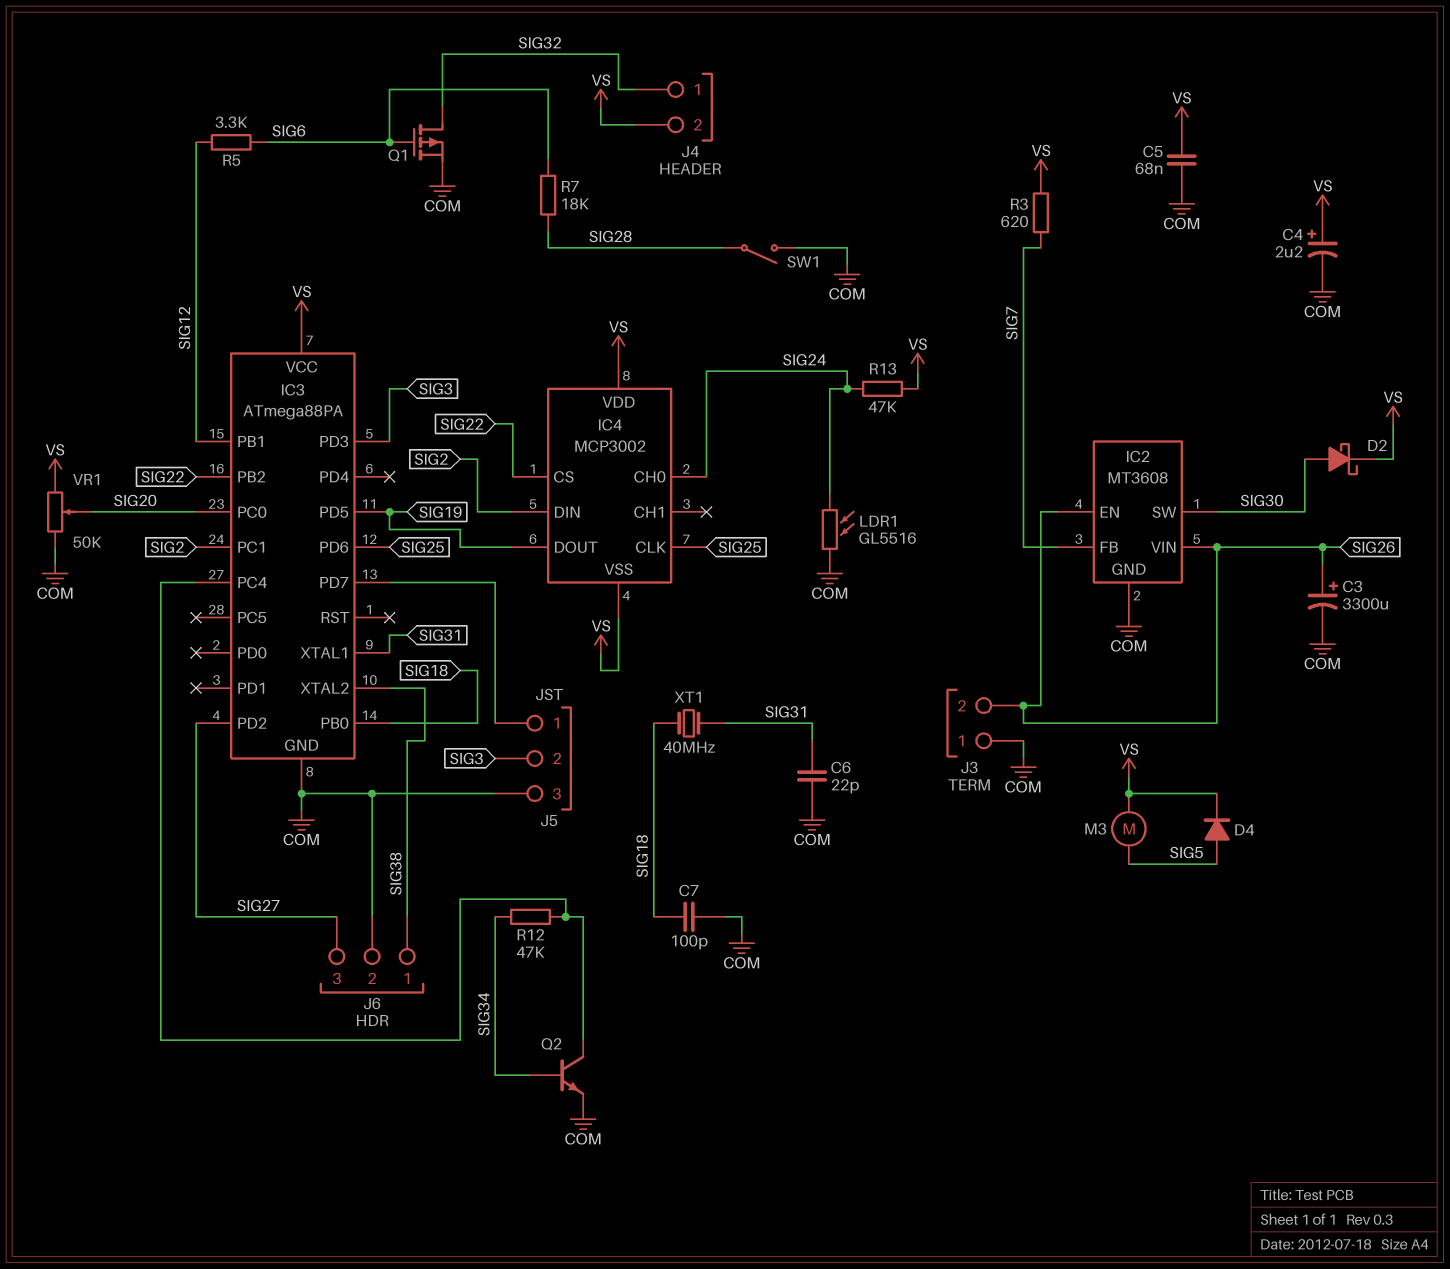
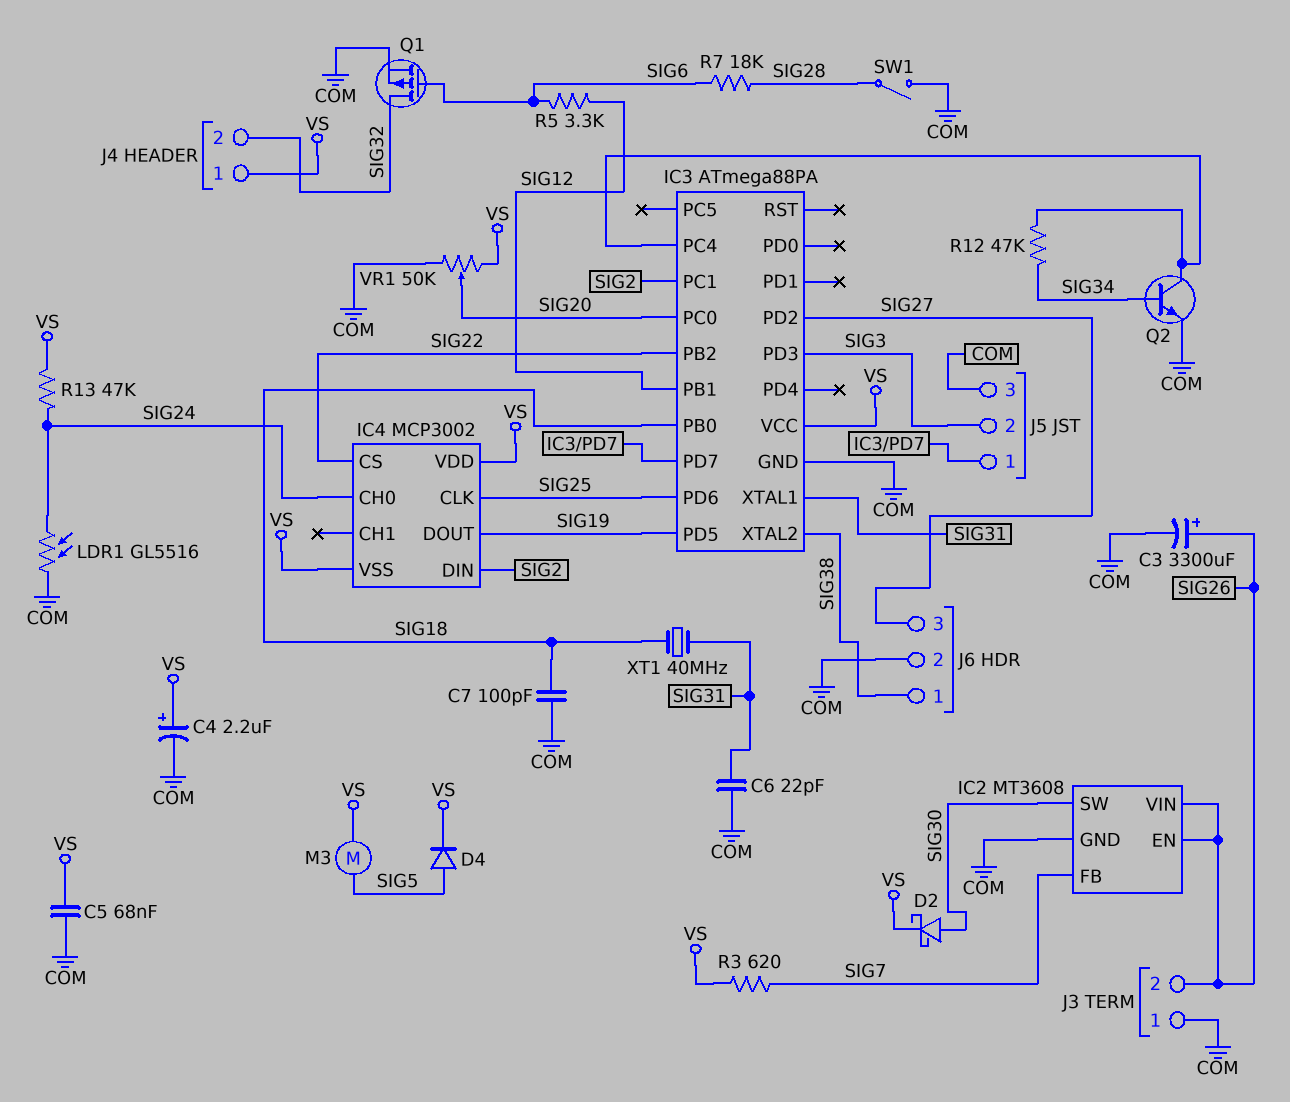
J4 pin 1: SIG32 -> VS
J4 pin 2: VS -> SIG32

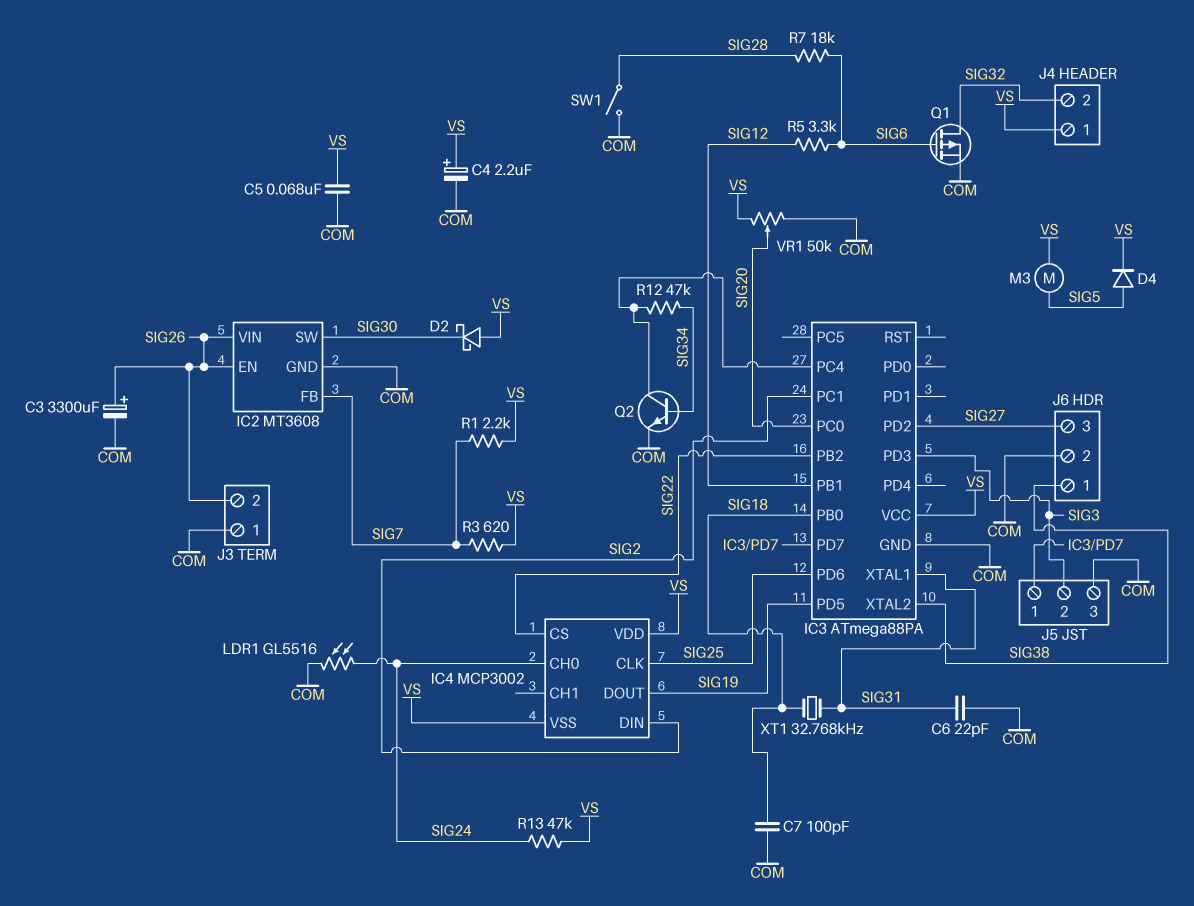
D2: schottky (A SIG30, K VS) -> schottky (A VS, K SIG30)
R1: none -> 2.2k (SIG7, VS)
XT1: 40MHz (SIG18, SIG31) -> 32.768kHz (SIG18, SIG31)

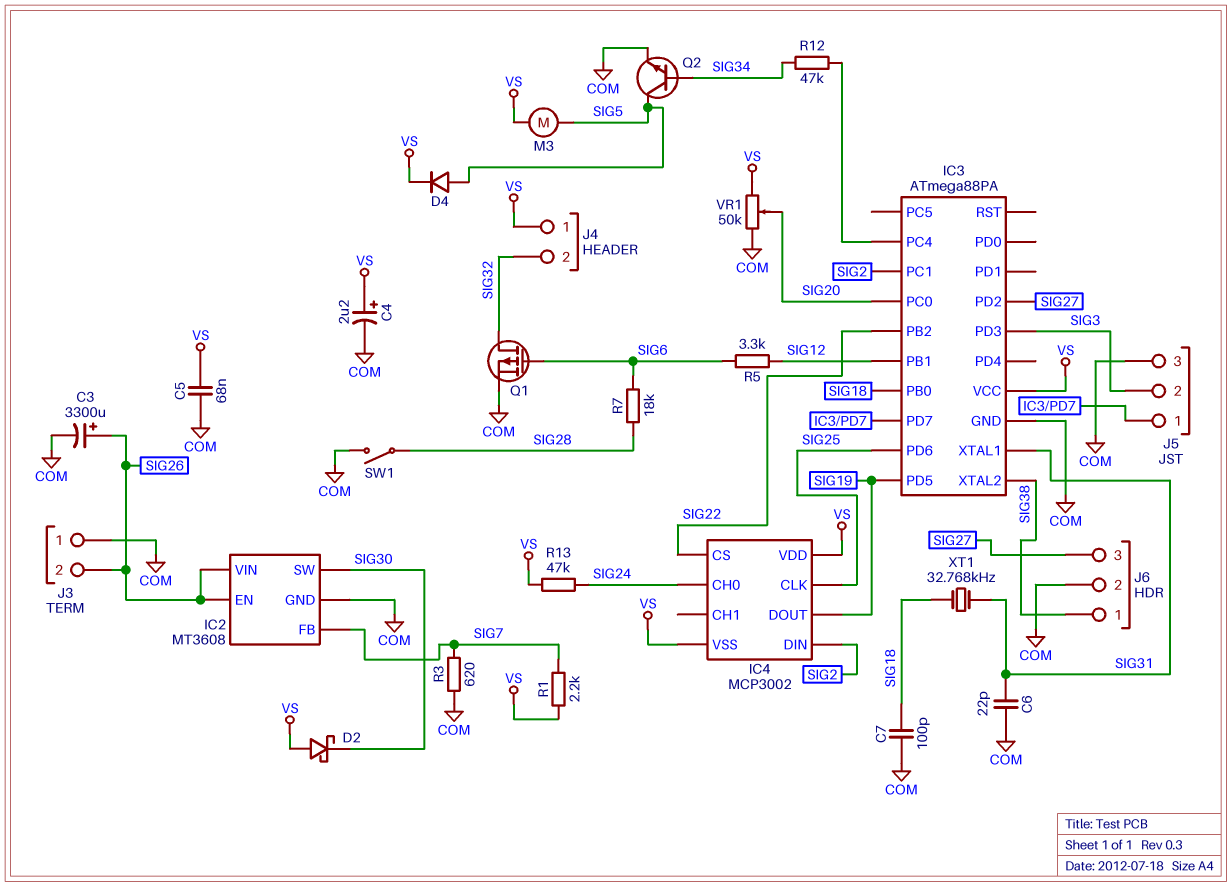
LDR1: GL5516 (COM, SIG24) -> none
Q2: NPN (B SIG34, C IC3/PC4, E COM) -> NPN (B SIG34, C SIG5, E COM)
R3: 620 (SIG7, VS) -> 620 (COM, SIG7)

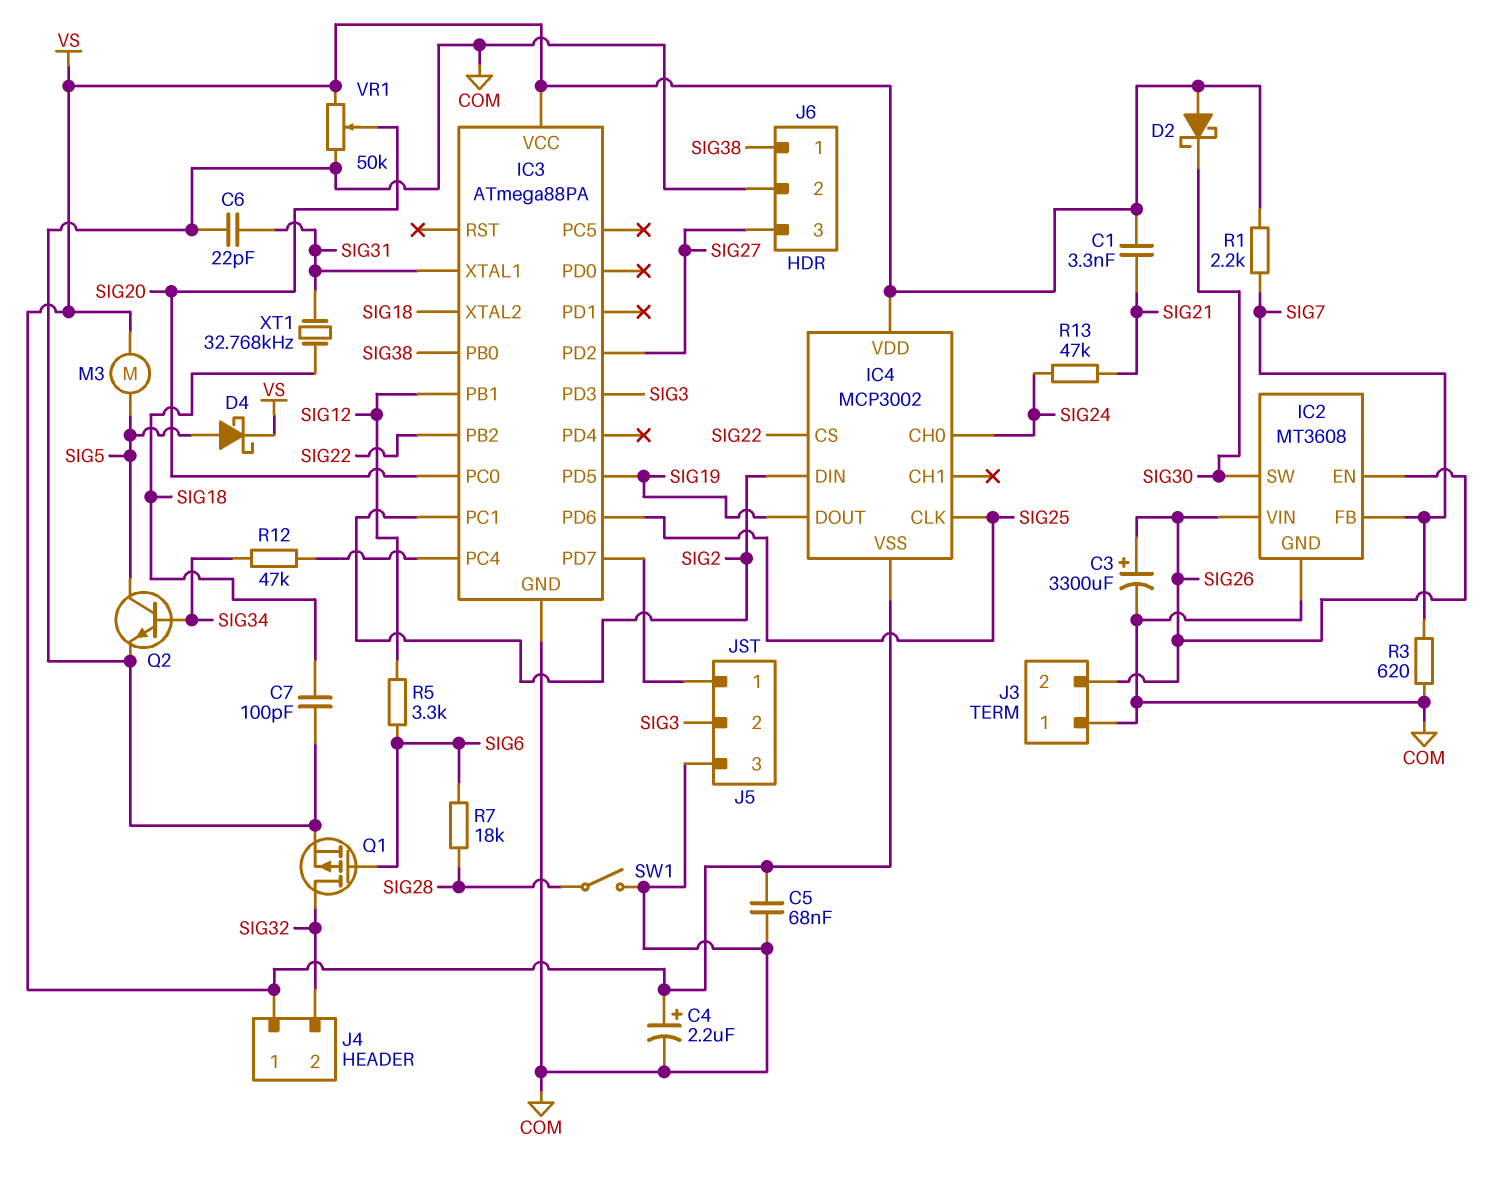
C1: none -> 3.3nF (SIG21, VS)
D4: diode (A SIG5, K VS) -> schottky (A SIG5, K VS)
IC3 pin PB0: SIG18 -> SIG38
IC3 pin XTAL2: SIG38 -> SIG18
R13: 47k (SIG24, VS) -> 47k (SIG21, SIG24)

